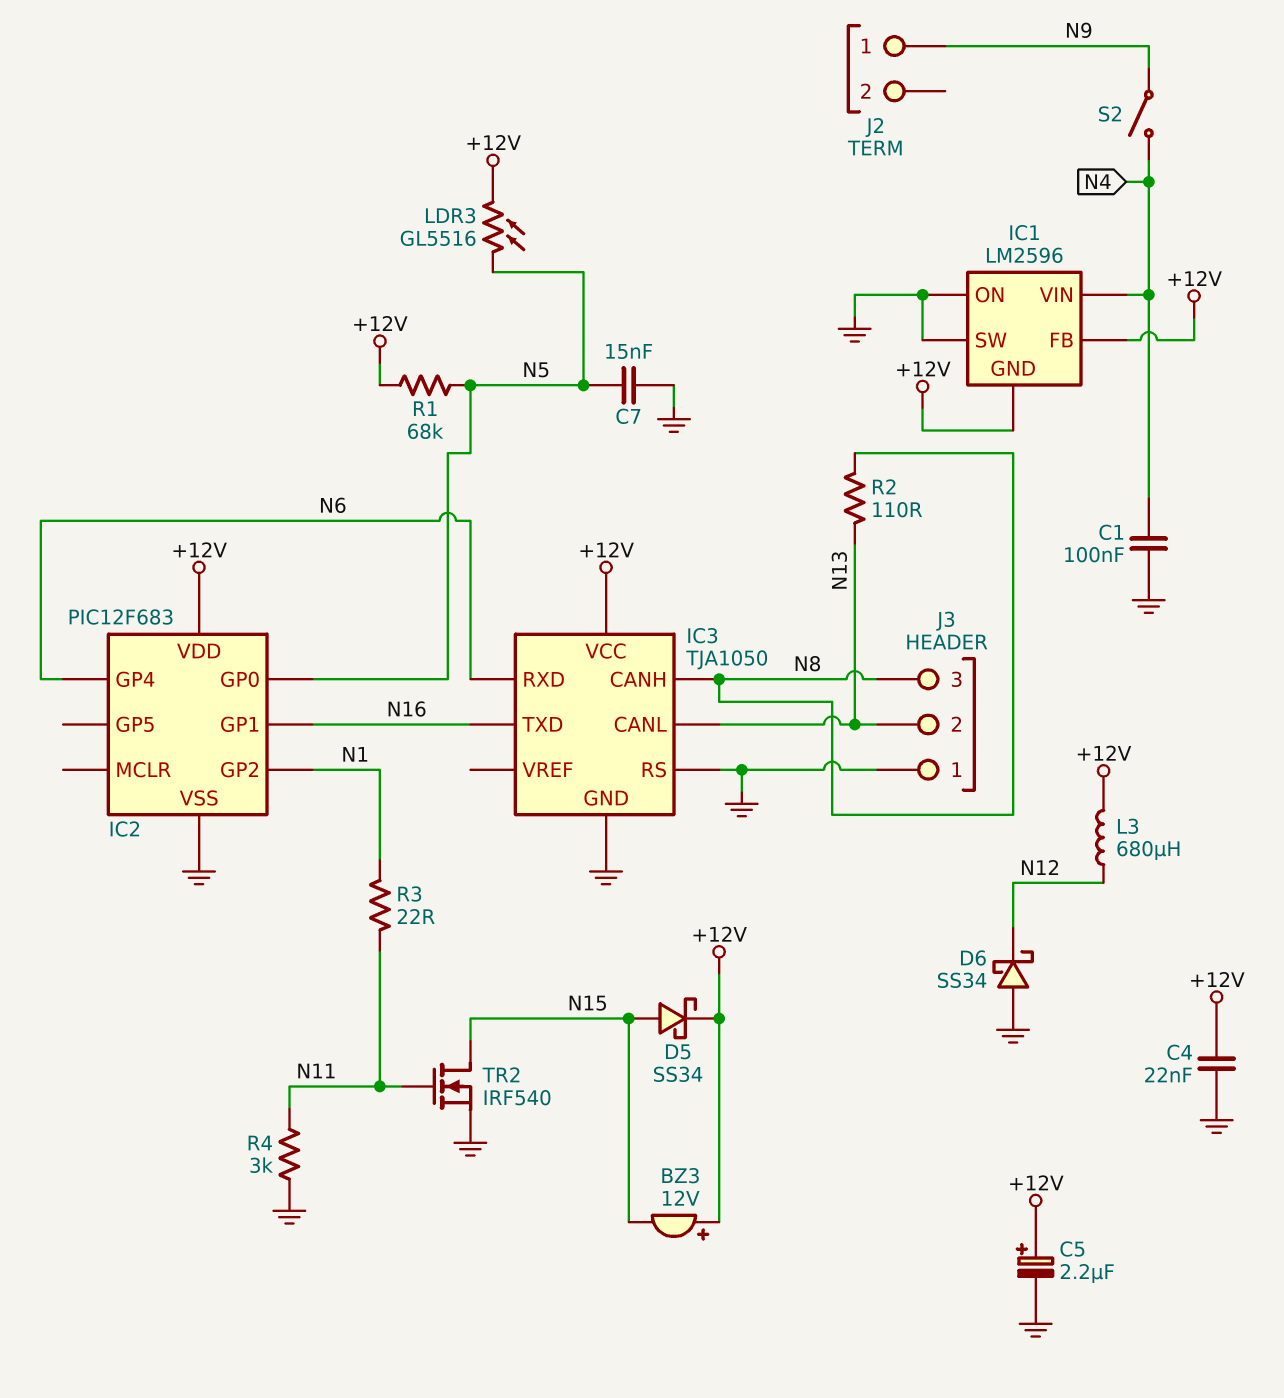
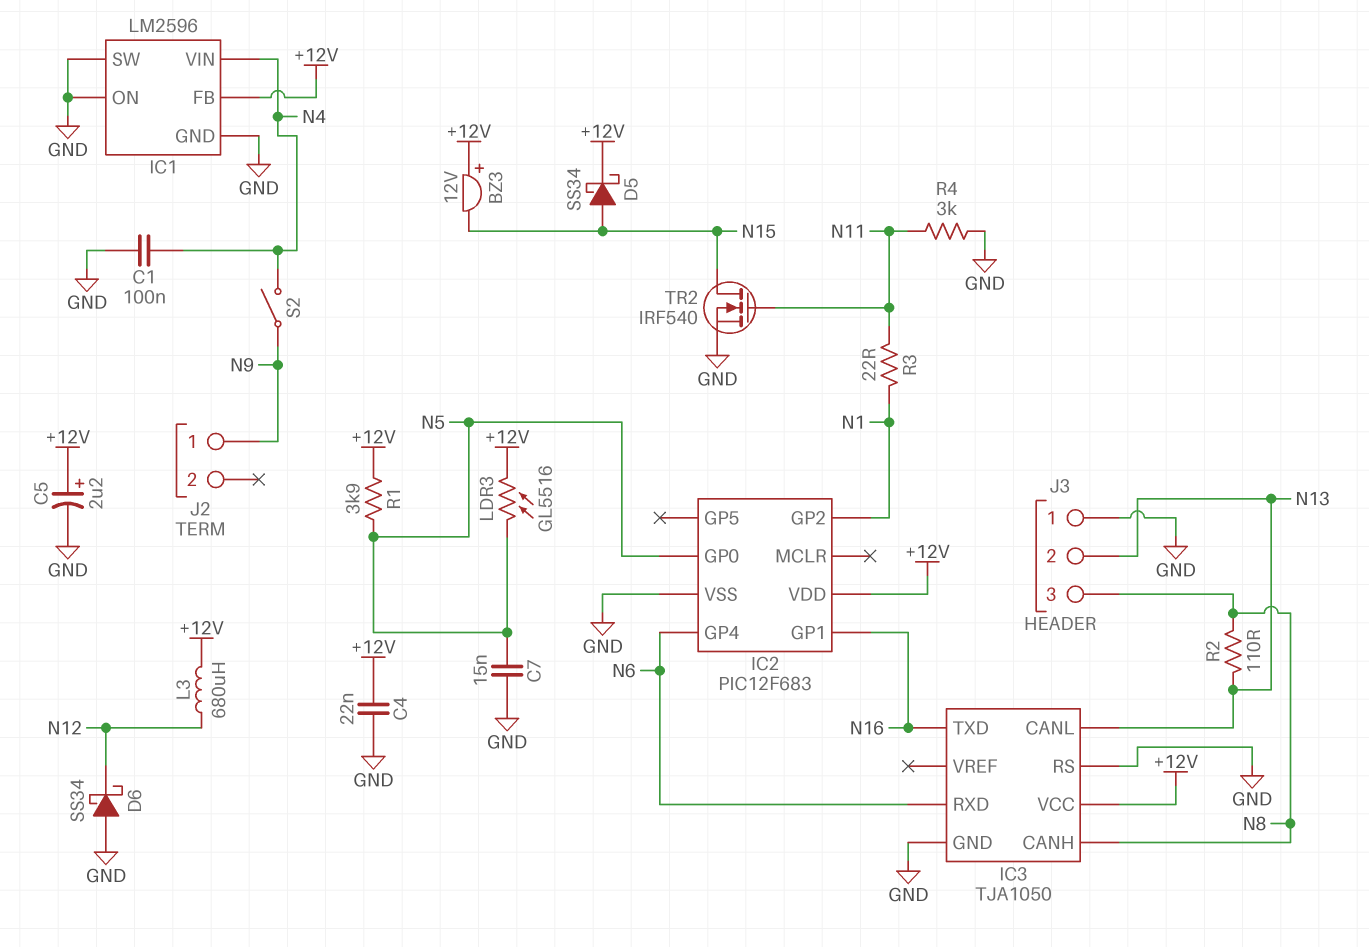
IC1 pin GND: +12V -> GND
R1: 68k (+12V, N5) -> 3.9k (+12V, N5)

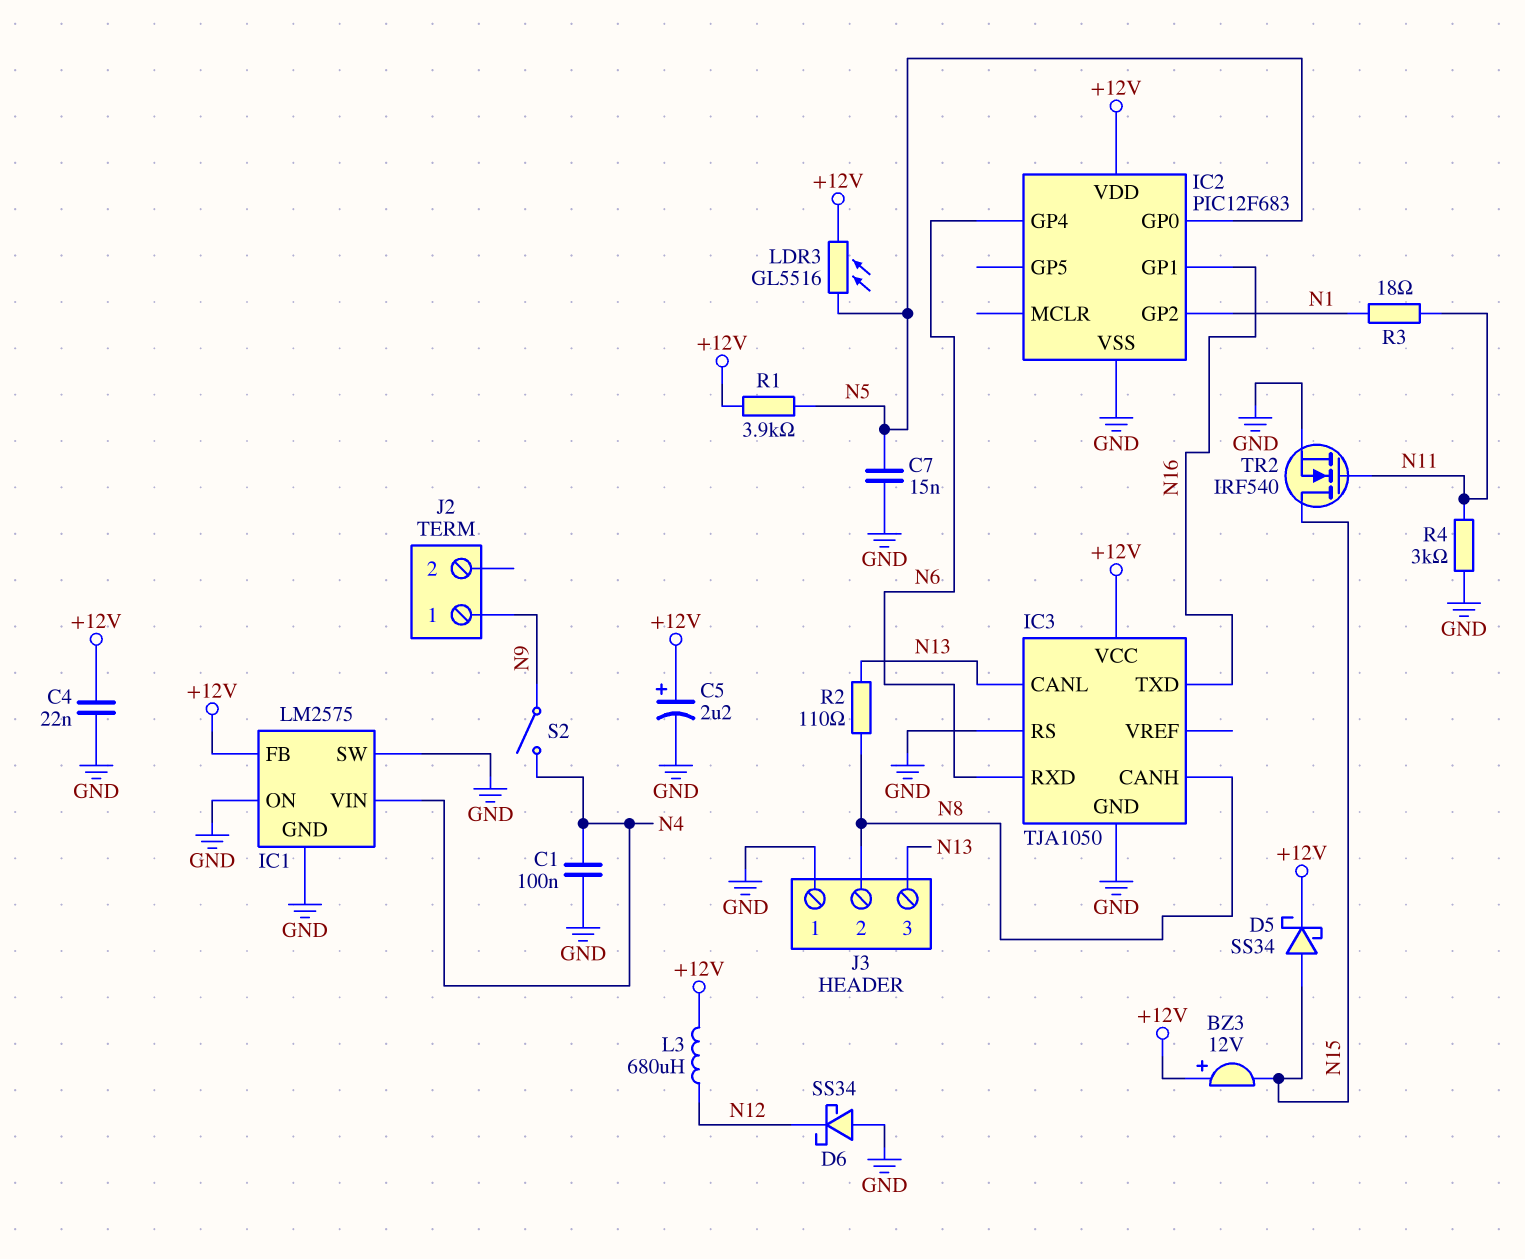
IC1: LM2596 -> LM2575
J3 pin 2: N13 -> N8
J3 pin 3: N8 -> N13
R3: 22 (N1, N11) -> 18 (N1, N11)

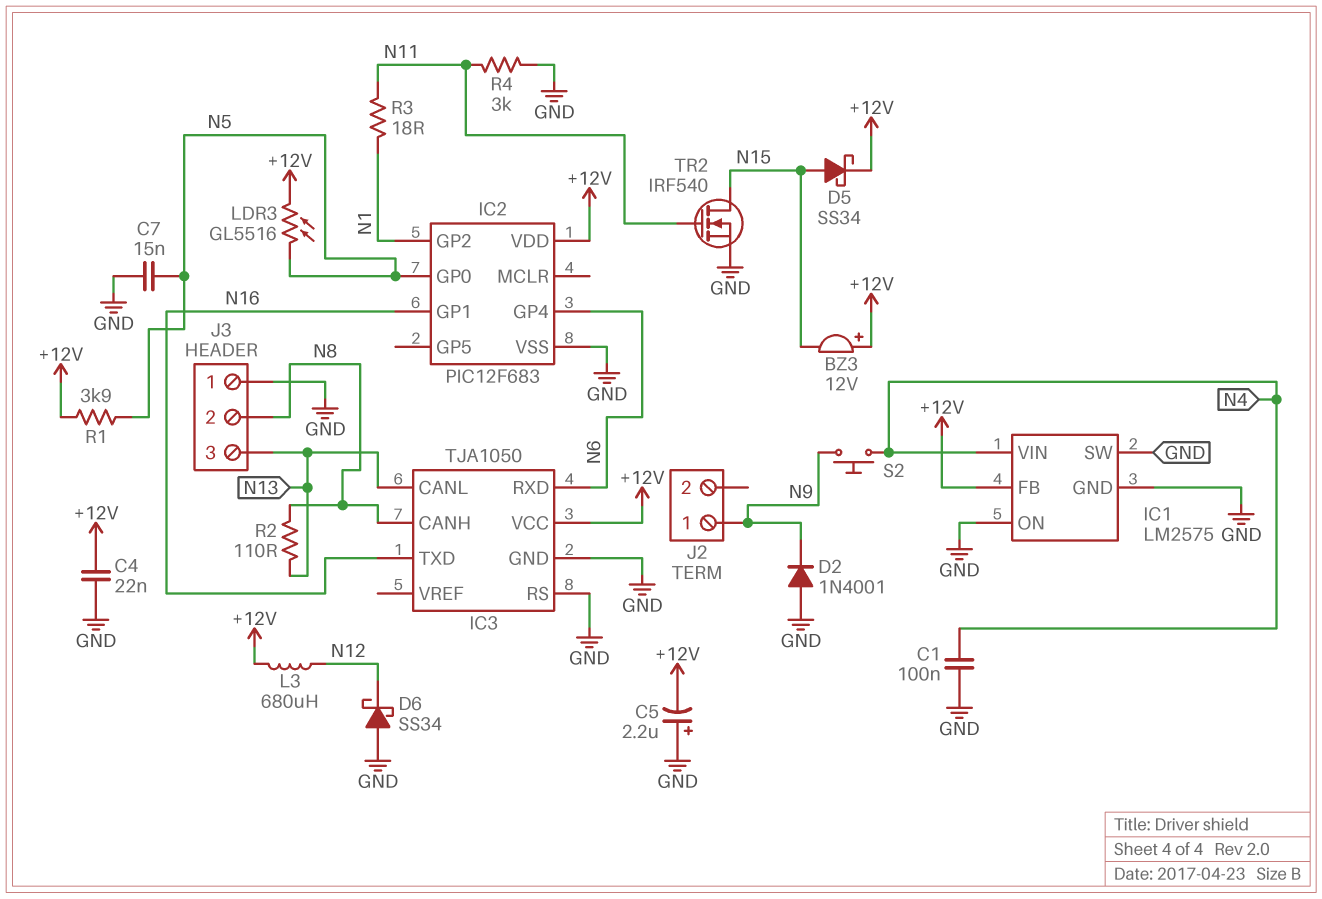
C5: 2.2uF (plus +12V, minus GND) -> 2.2uF (plus GND, minus +12V)
D2: none -> diode 1N4001 (A GND, K N9)
S2: switch (N4, N9) -> button (N4, N9)

